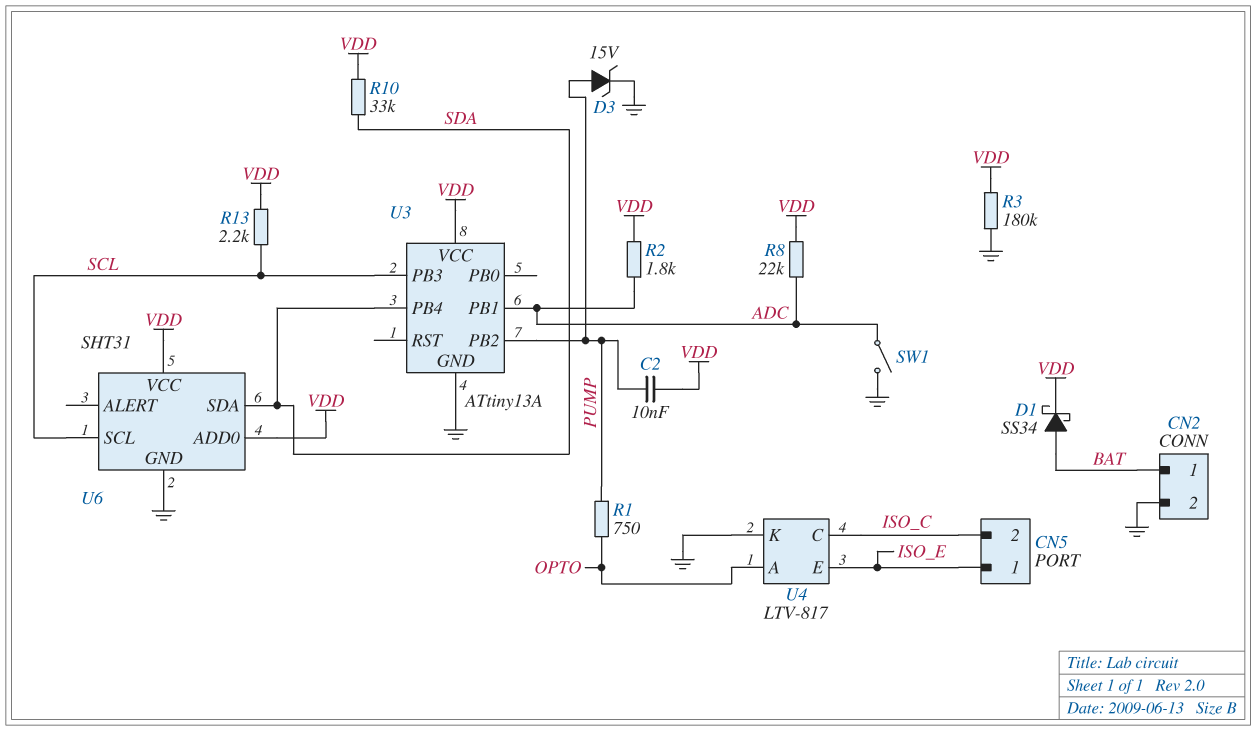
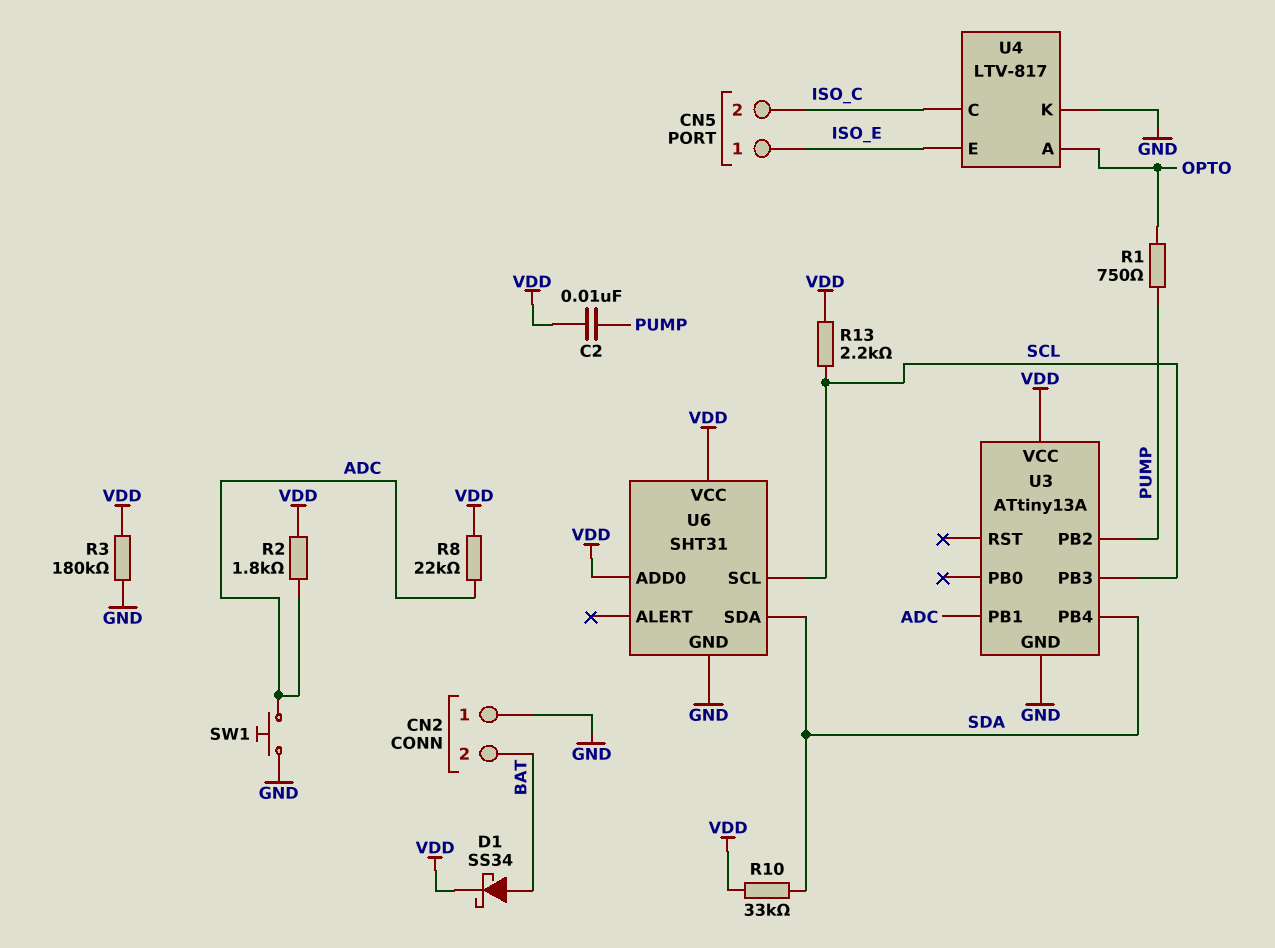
CN2 pin 1: BAT -> GND
CN2 pin 2: GND -> BAT
D3: zener 15V (A PUMP, K GND) -> none
SW1: switch (ADC, GND) -> button (ADC, GND)

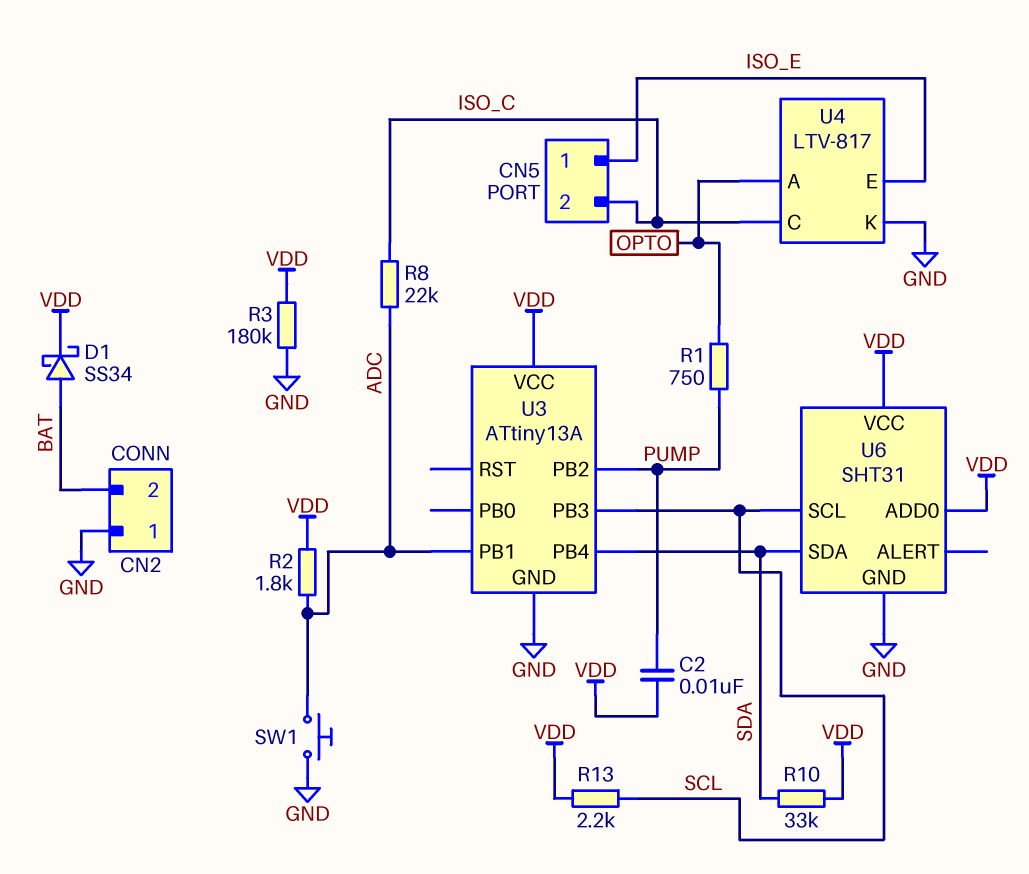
R8: 22k (ADC, VDD) -> 22k (ADC, ISO_C)

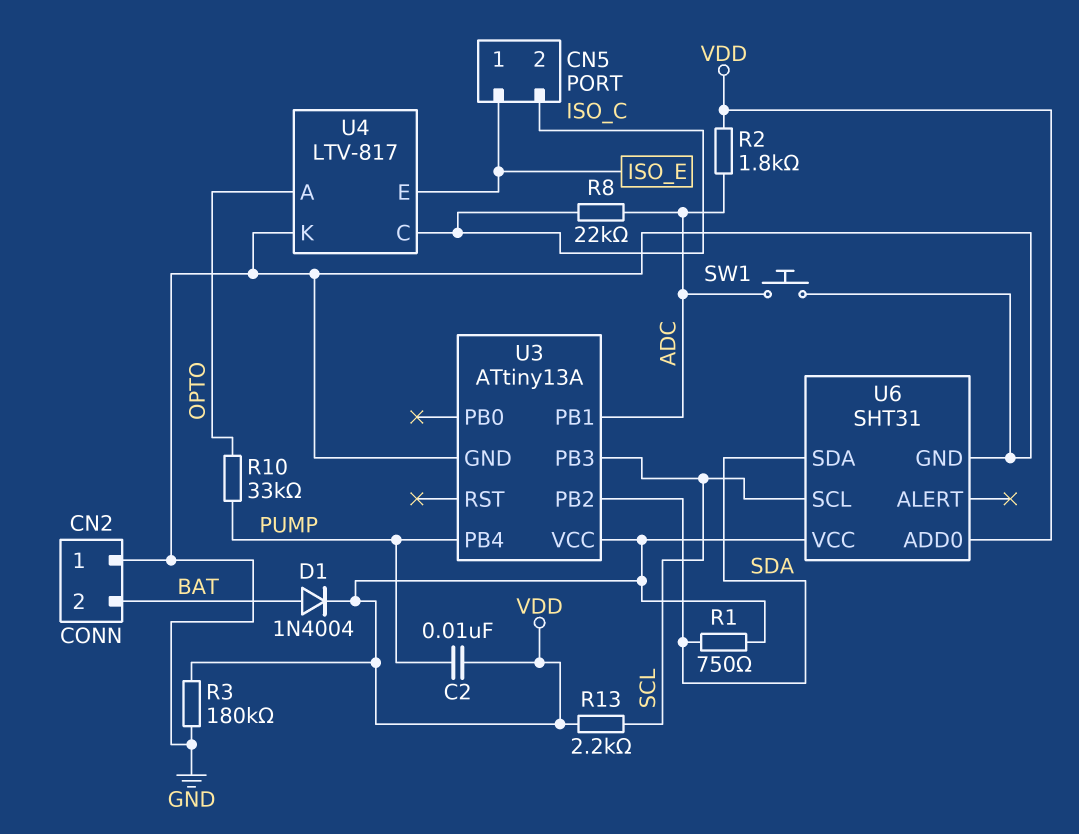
D1: schottky SS34 (A BAT, K VDD) -> diode 1N4004 (A BAT, K VDD)
R1: 750 (OPTO, PUMP) -> 750 (SDA, VDD)
R10: 33k (SDA, VDD) -> 33k (OPTO, PUMP)
U3 pin PB2: PUMP -> SDA
U3 pin PB4: SDA -> PUMP

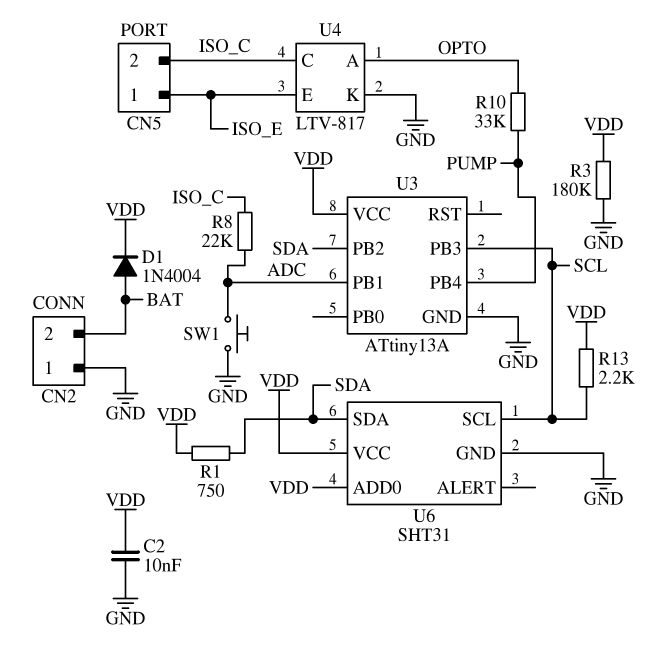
C2: 10nF (PUMP, VDD) -> 10nF (GND, VDD)
R2: 1.8k (ADC, VDD) -> none

